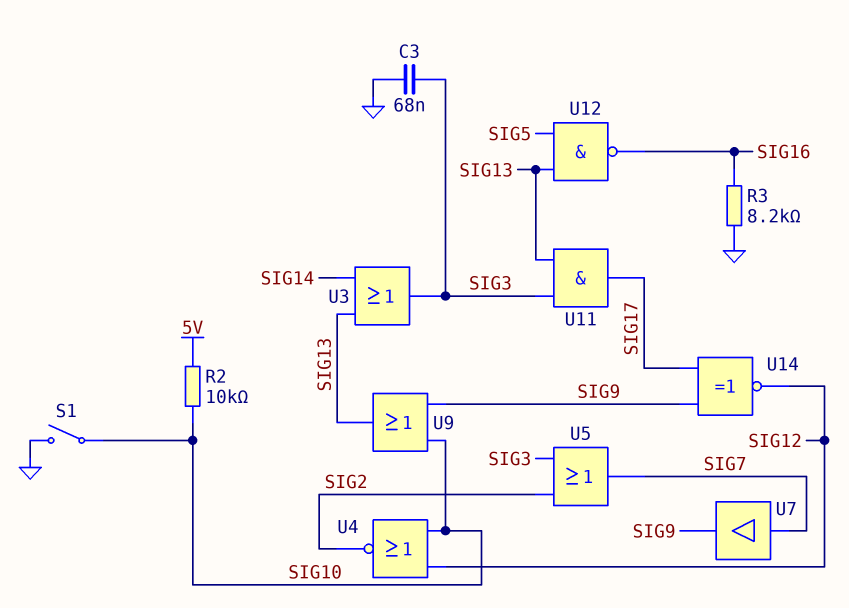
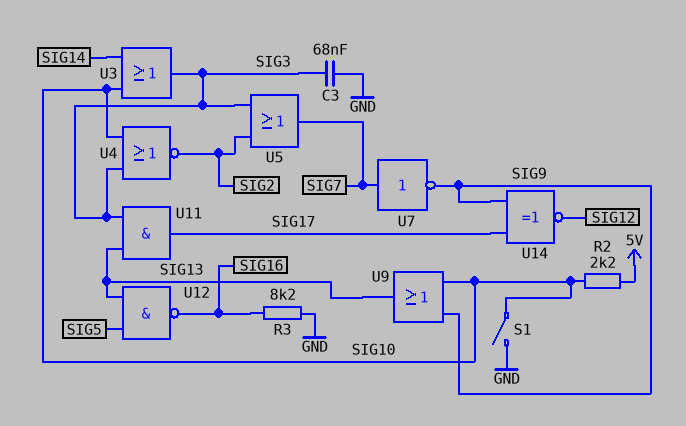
R2: 10k (5V, SIG10) -> 2.2k (5V, SIG10)
U3: OR (in SIG13, in SIG14, out SIG3) -> OR (in SIG10, in SIG14, out SIG3)
U4: NOR (in SIG10, in SIG12, out SIG2) -> NOR (in SIG3, in SIG10, out SIG2)
U7: buffer (in SIG7, out SIG9) -> NOT (in SIG7, out SIG9)

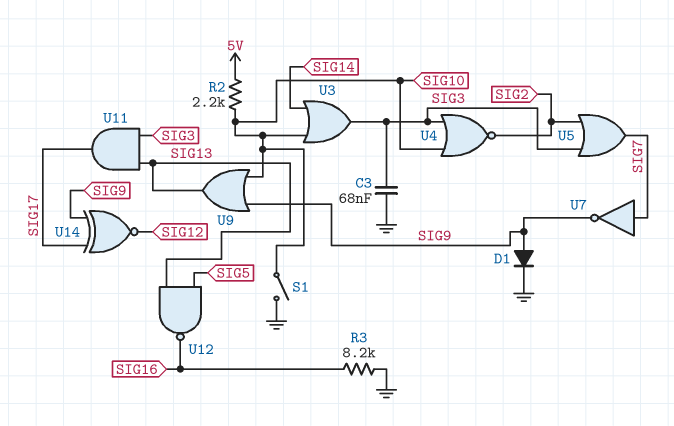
D1: none -> diode (A SIG9, K GND)

